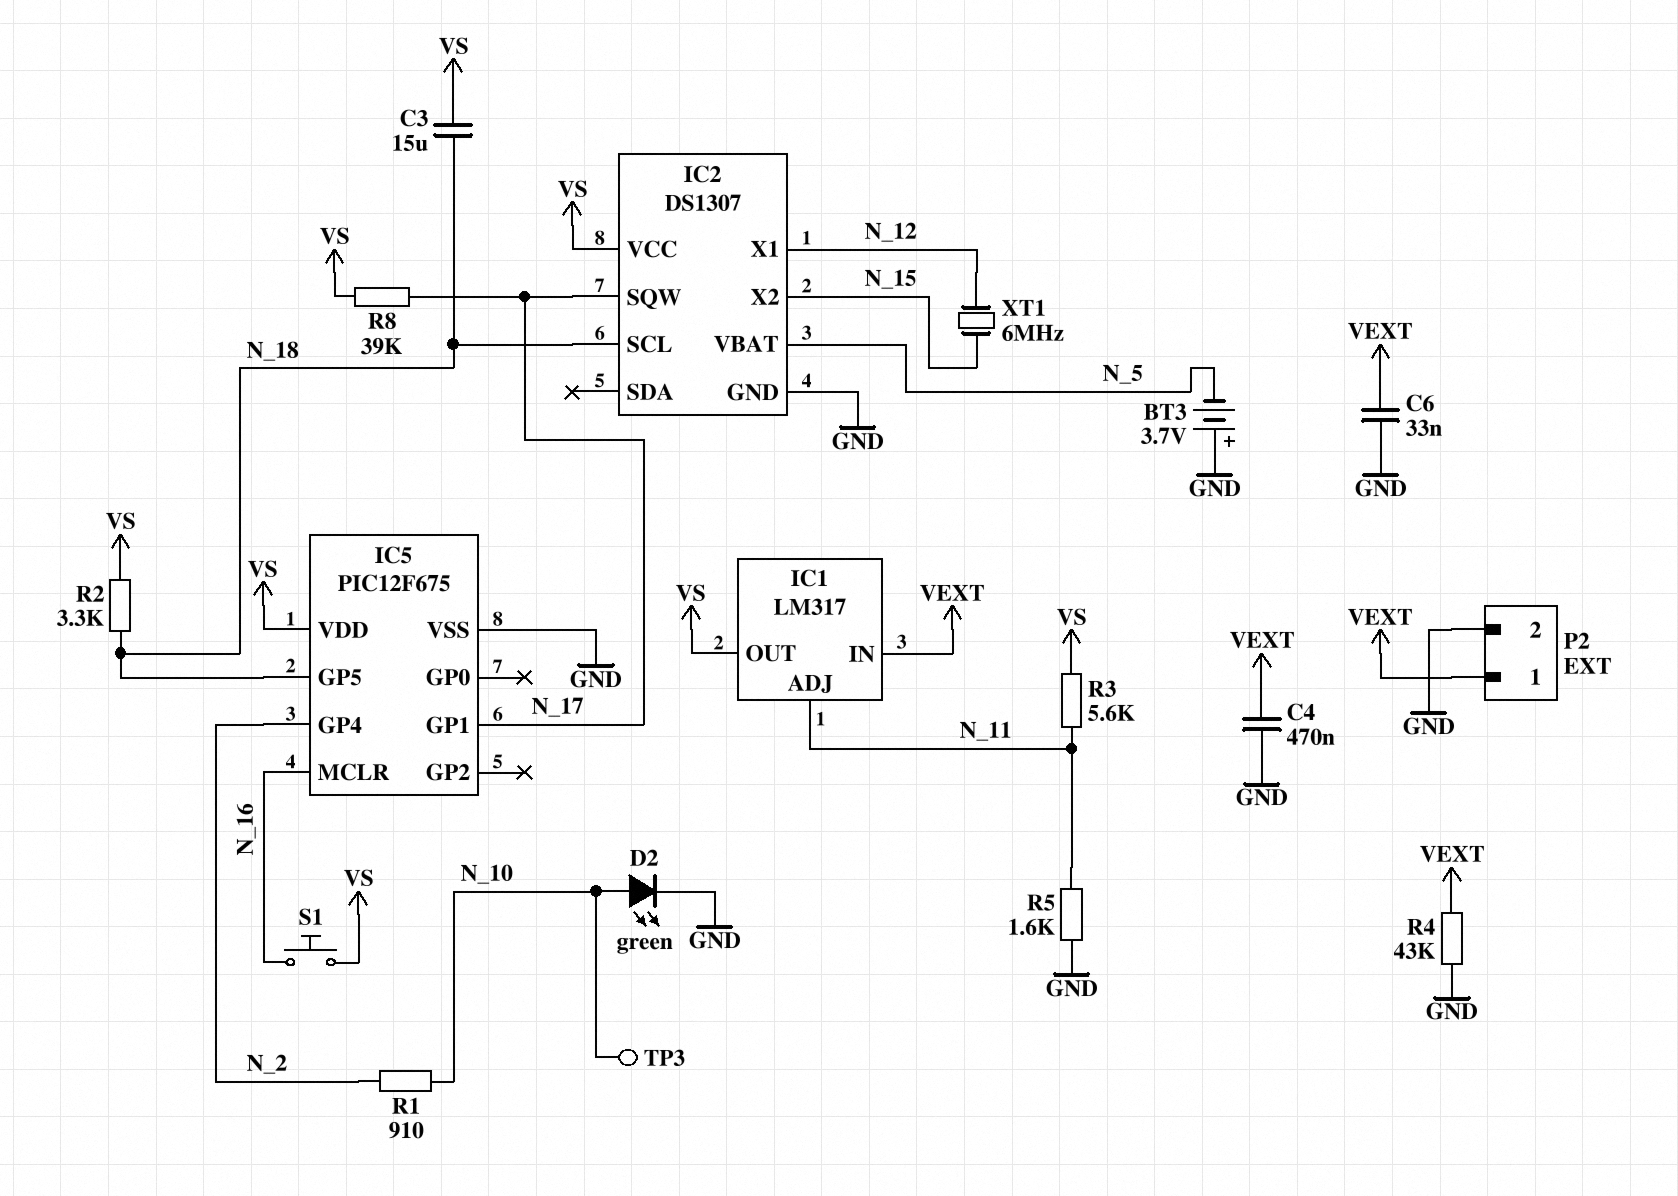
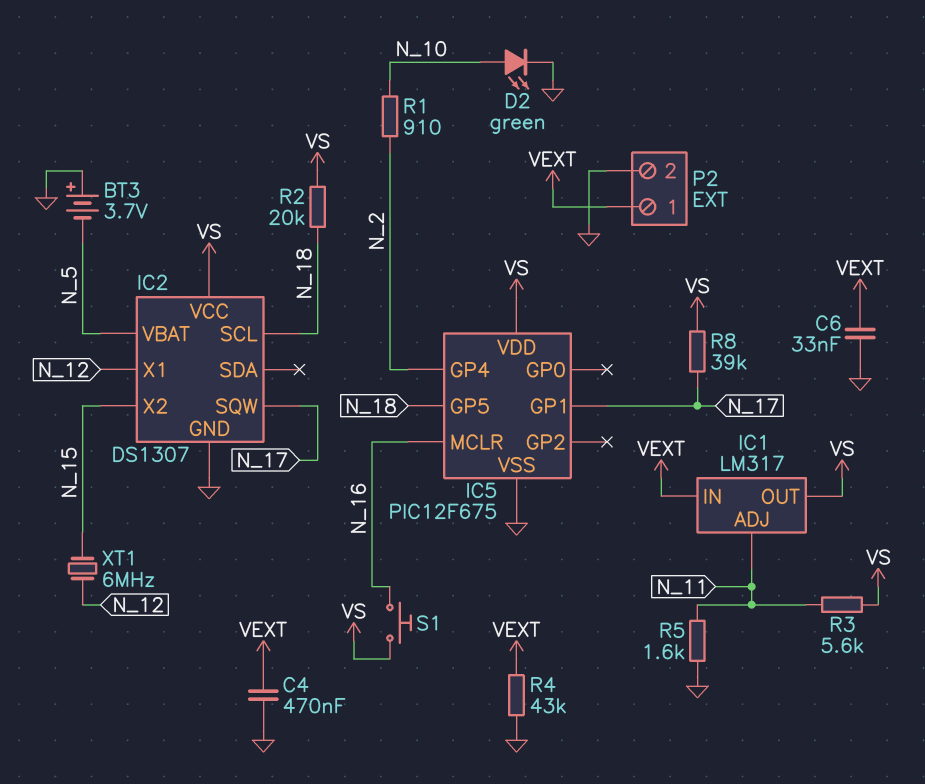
C3: 15uF (N_18, VS) -> none
R2: 3.3k (N_18, VS) -> 20k (N_18, VS)
TP3: test point (N_10) -> none

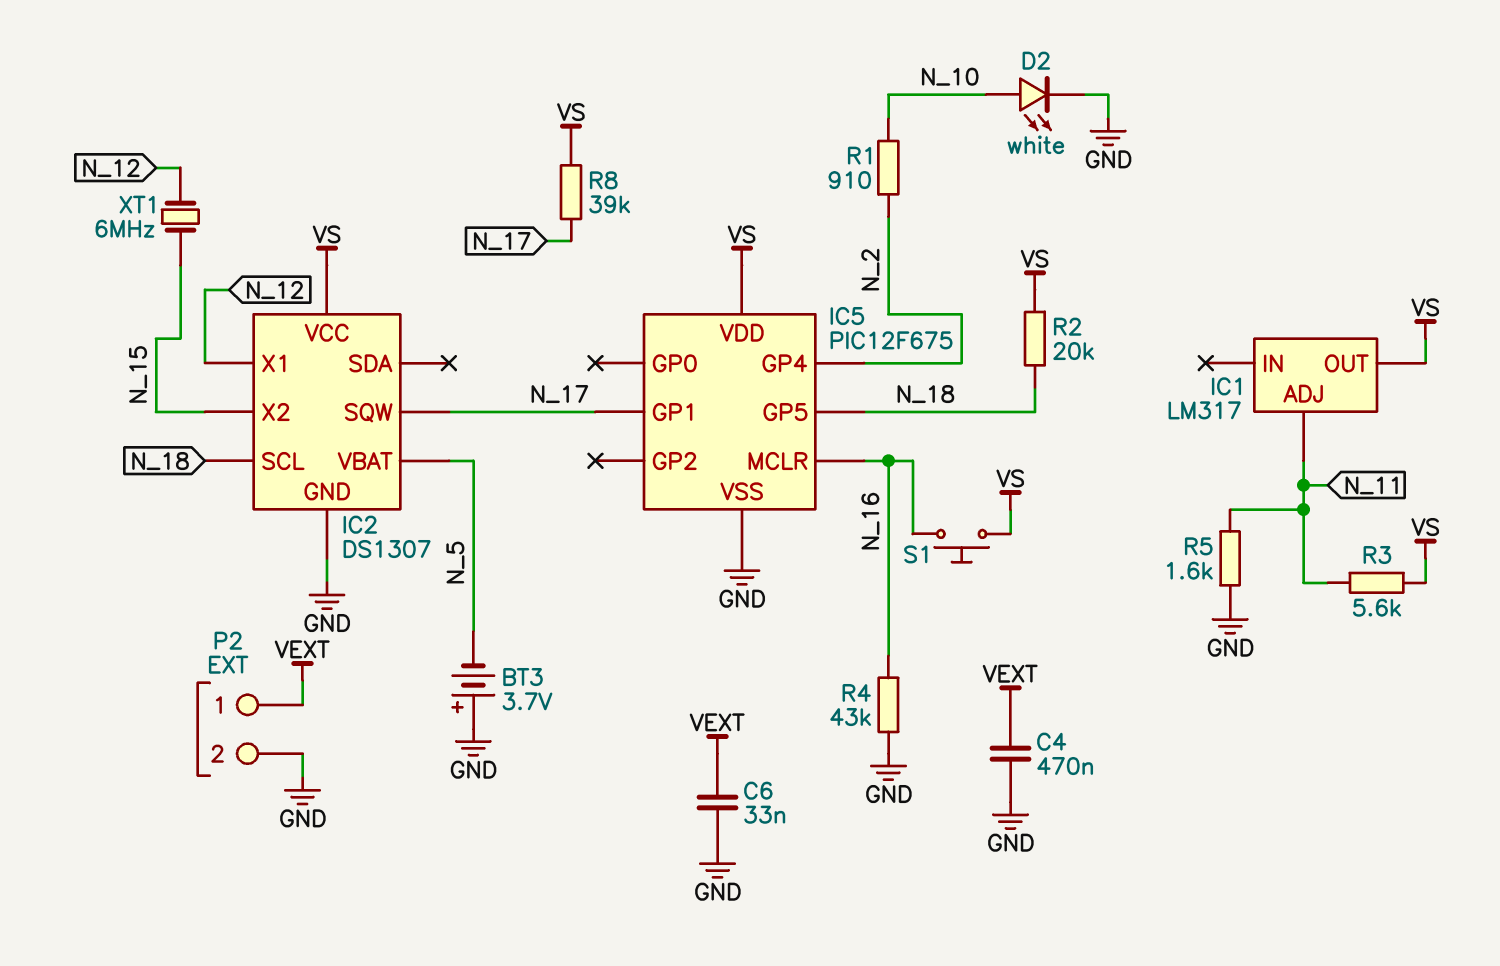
D2: LED green (A N_10, K GND) -> LED white (A N_10, K GND)
IC1 pin IN: VEXT -> none
R4: 43k (GND, VEXT) -> 43k (GND, N_16)

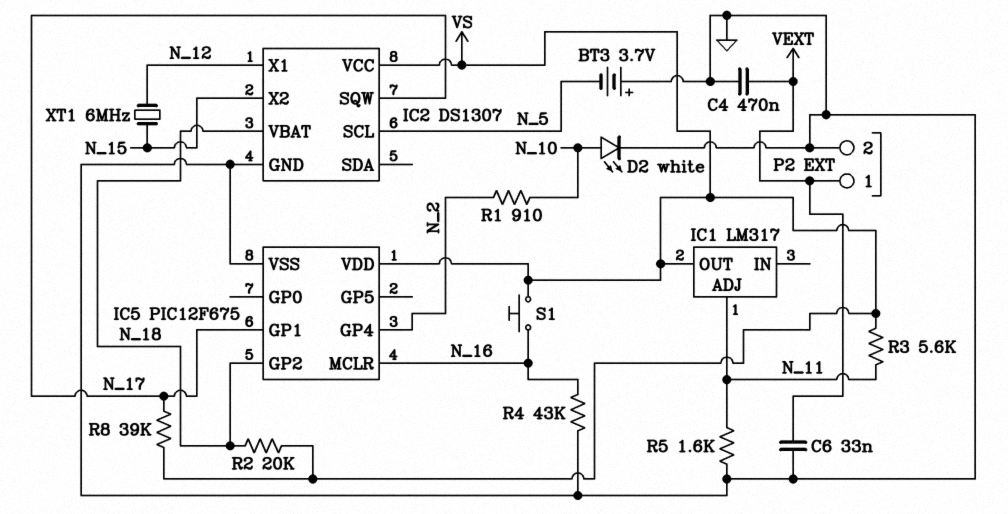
IC2 pin SCL: N_18 -> N_5
IC2 pin VBAT: N_5 -> N_18
IC5 pin GP2: none -> N_18
IC5 pin GP5: N_18 -> none

